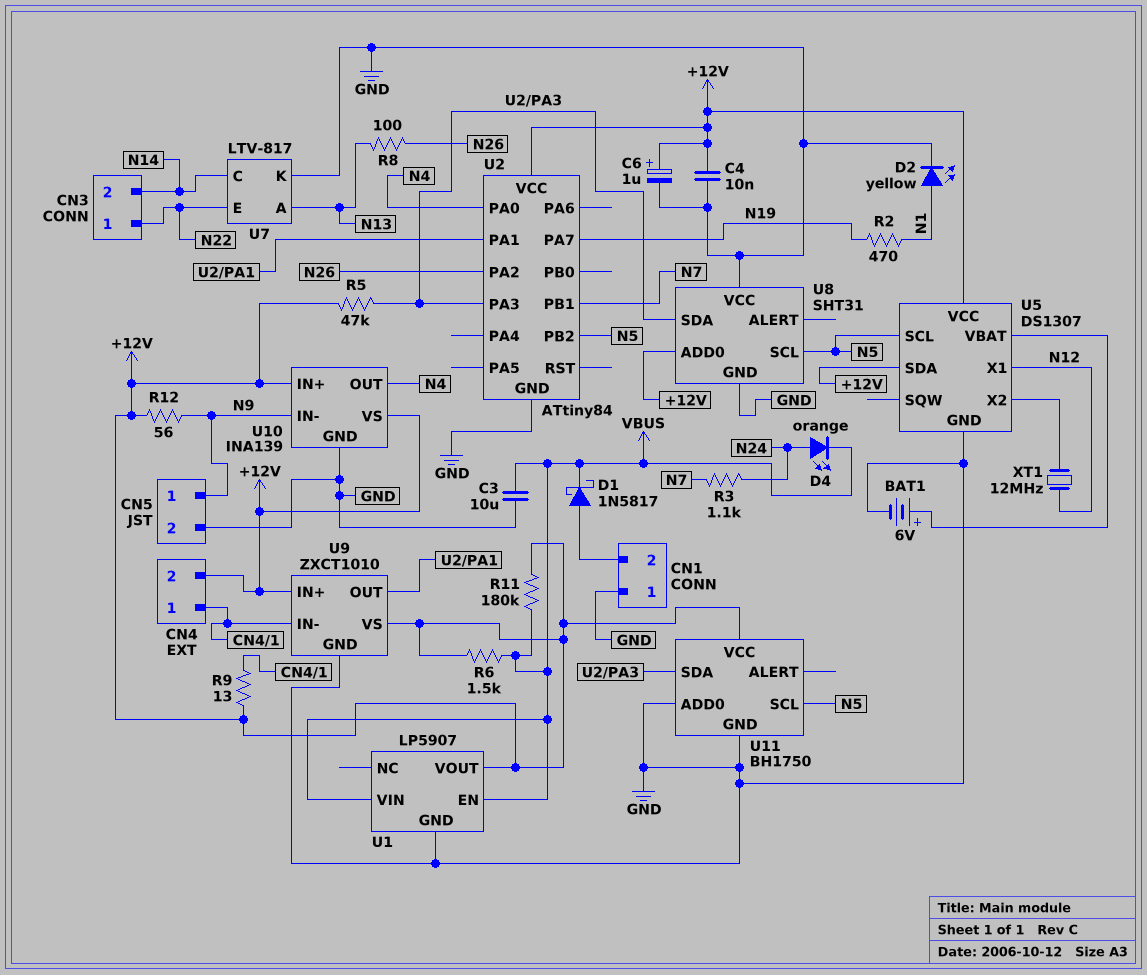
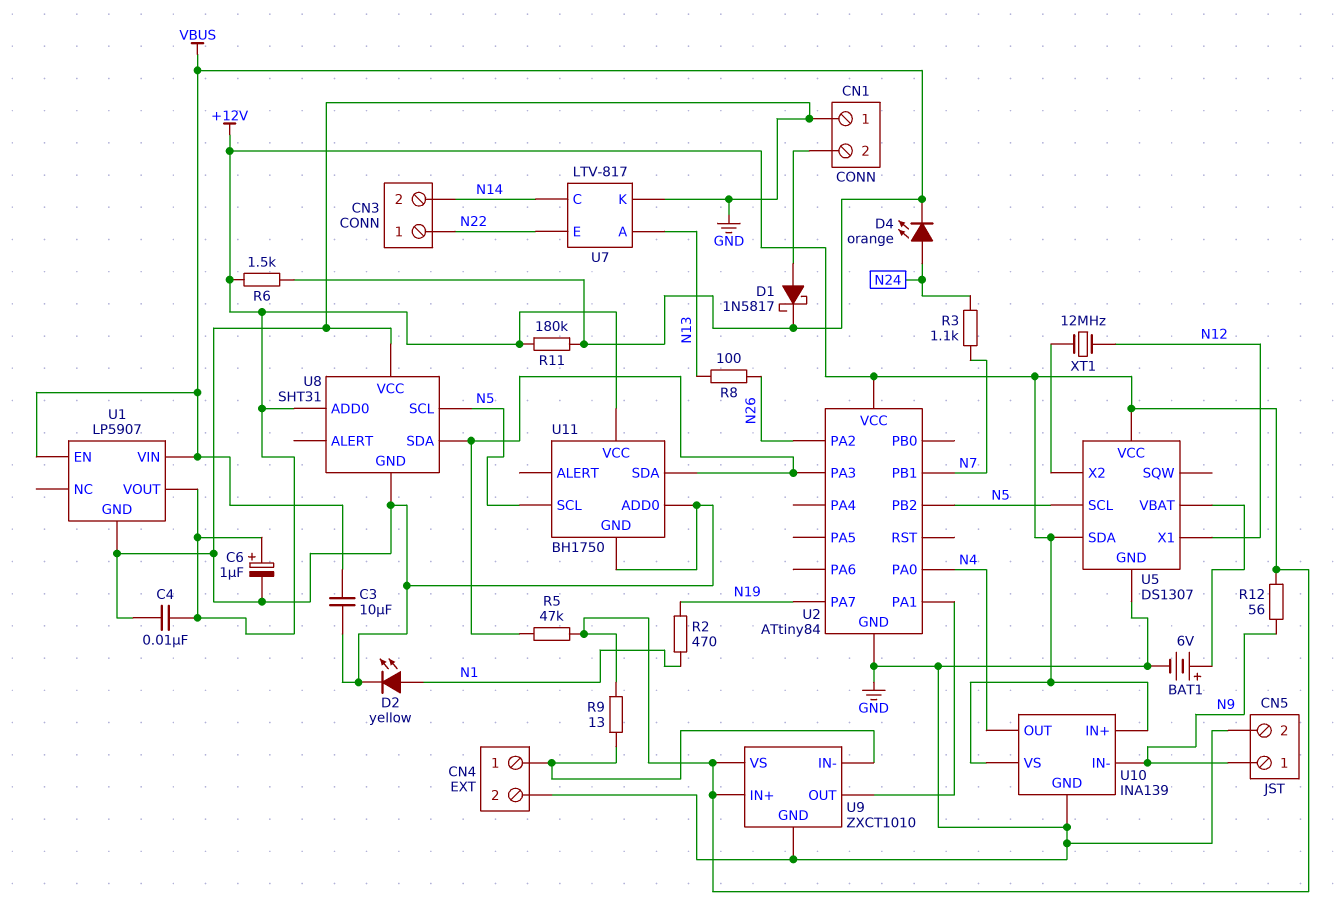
CN4 pin 2: +12V -> GND

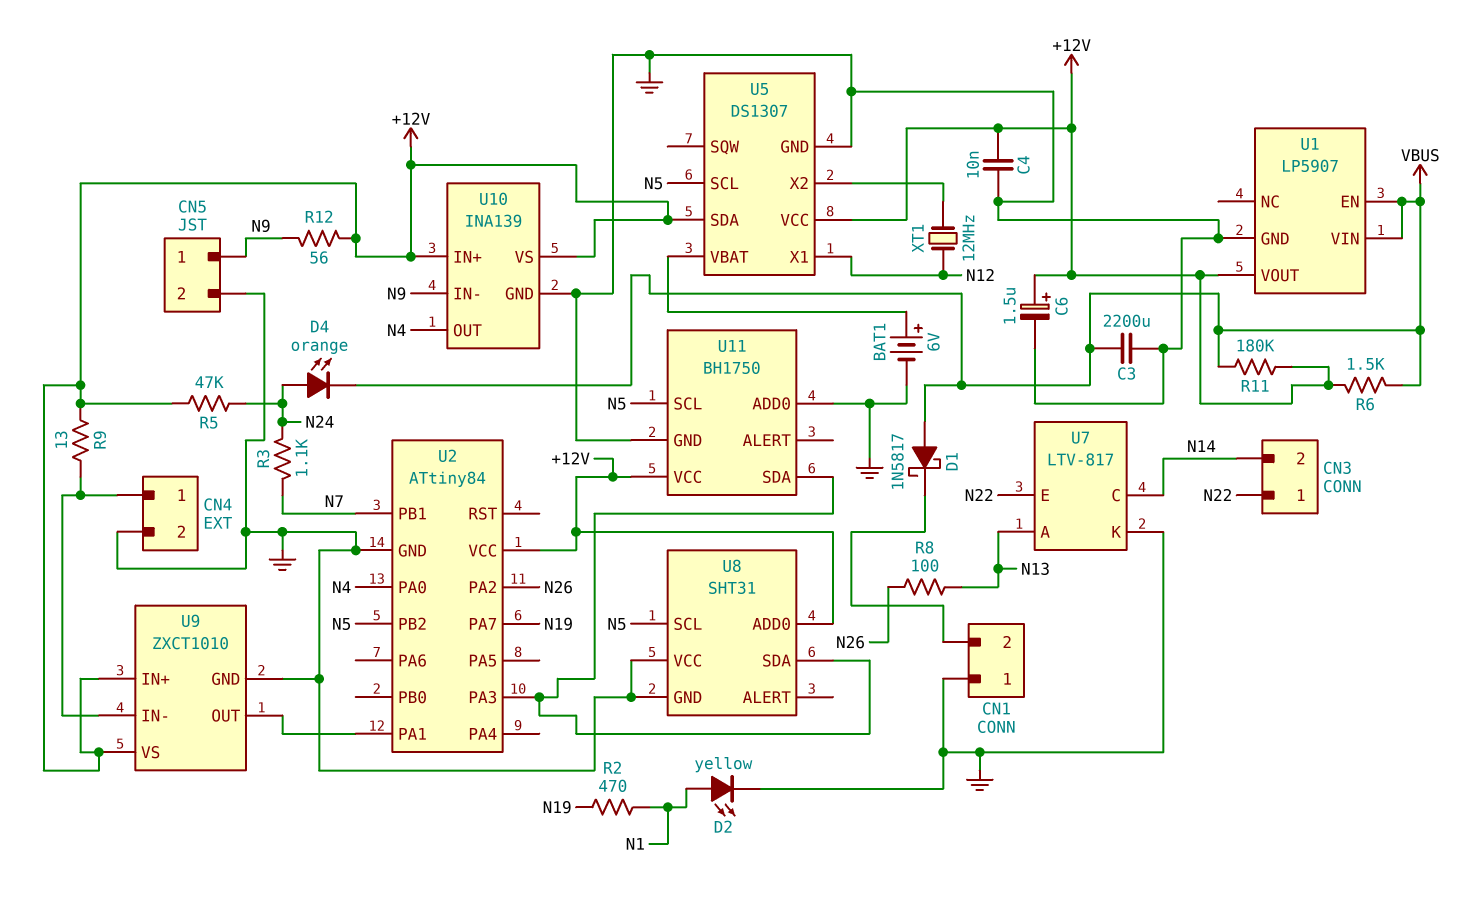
C3: 10uF (GND, VBUS) -> 2200uF (GND, VBUS)
C6: 1uF (plus +12V, minus GND) -> 1.5uF (plus +12V, minus GND)
D1: schottky 1N5817 (A CN1/2, K VBUS) -> schottky 1N5817 (A VBUS, K CN1/2)
R5: 47k (+12V, U2/PA3) -> 47k (+12V, N24)

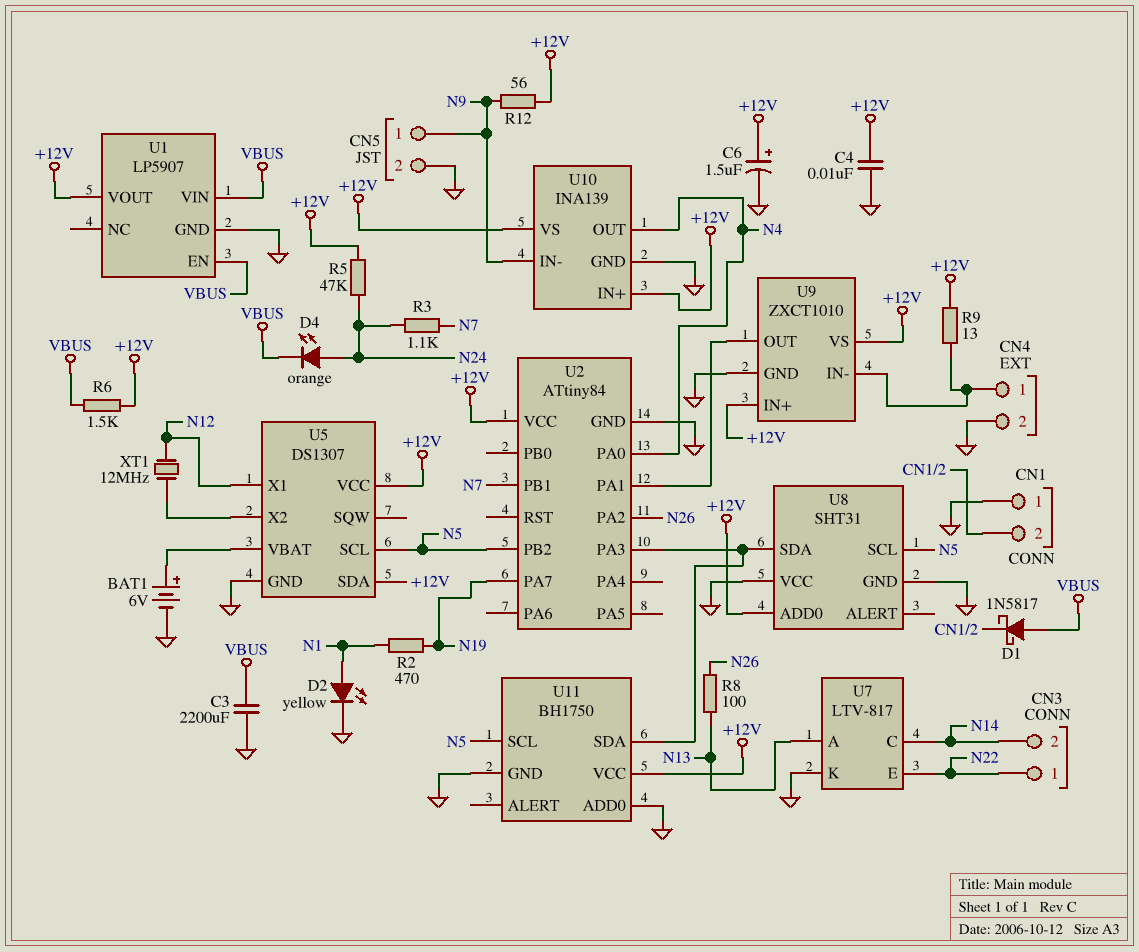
R11: 180k (+12V, VBUS) -> none

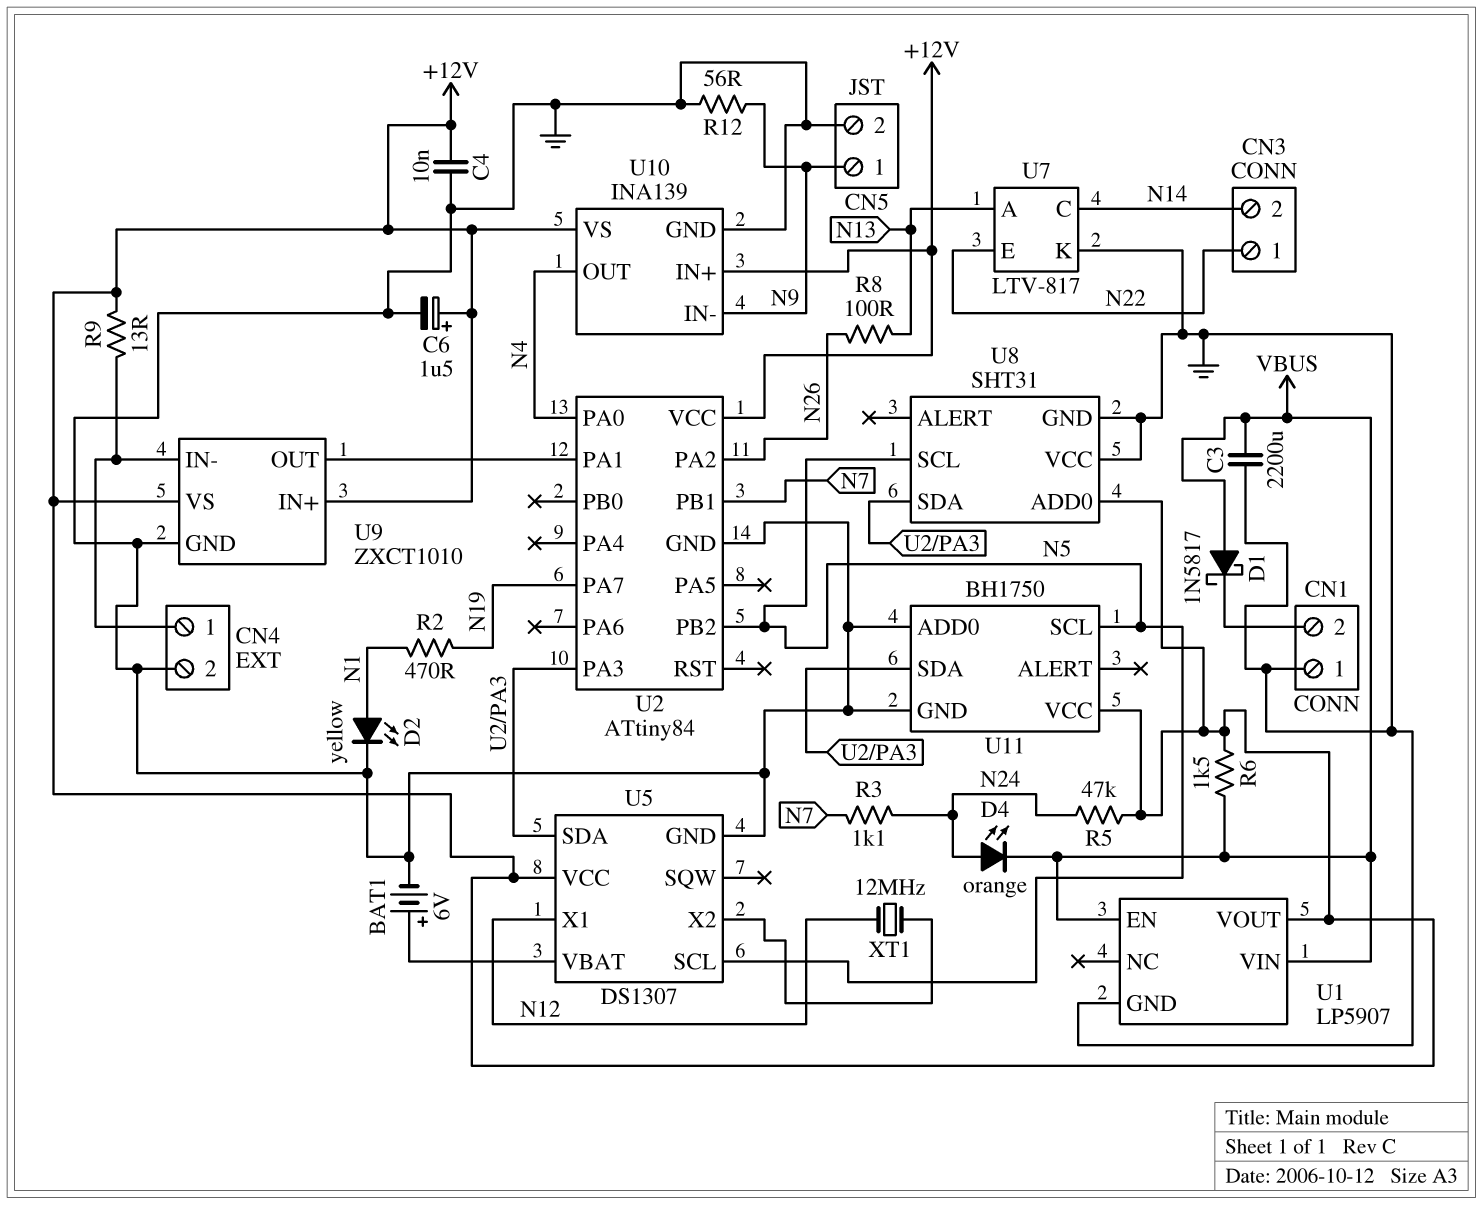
R12: 56 (+12V, N9) -> 56 (GND, N9)
U5 pin SDA: +12V -> U2/PA3

